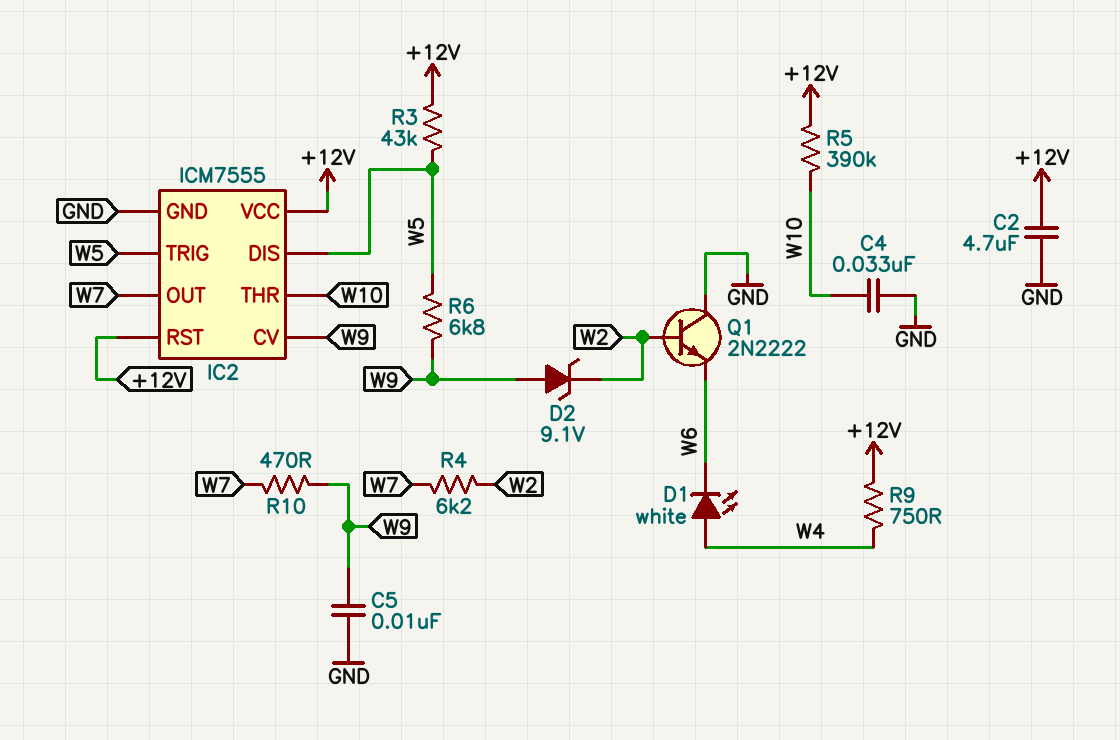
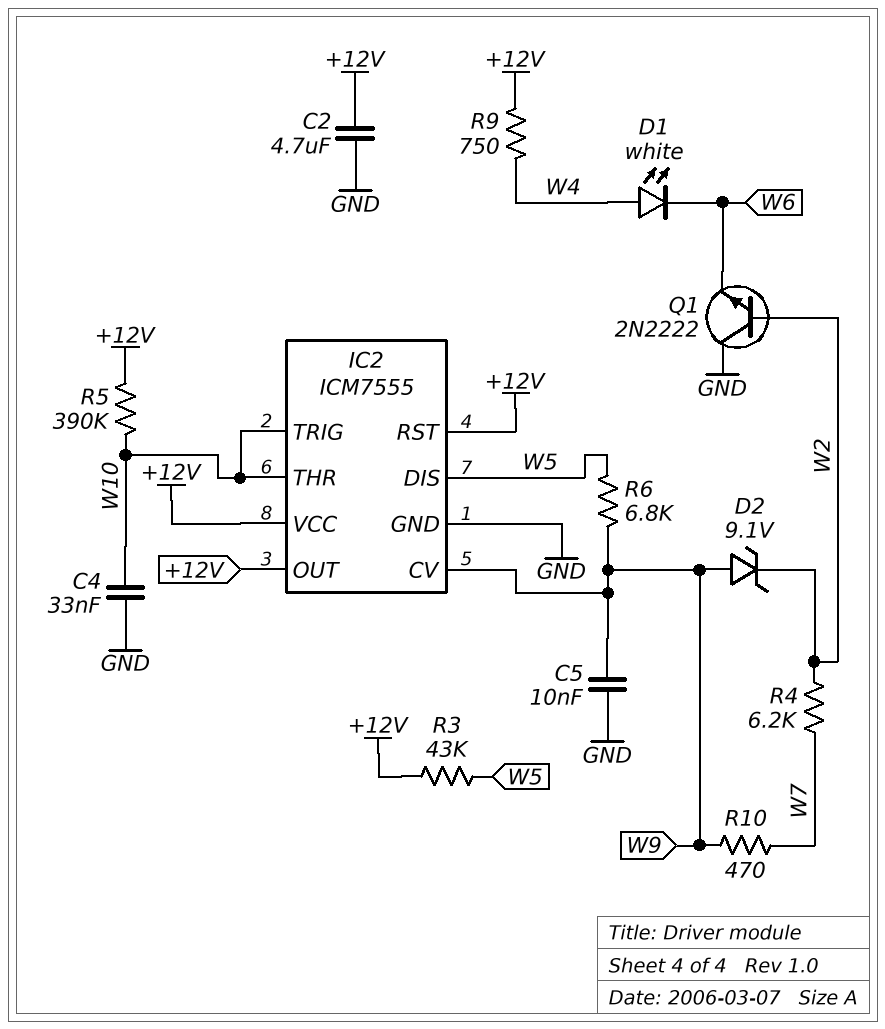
IC2 pin OUT: W7 -> +12V
IC2 pin TRIG: W5 -> W10

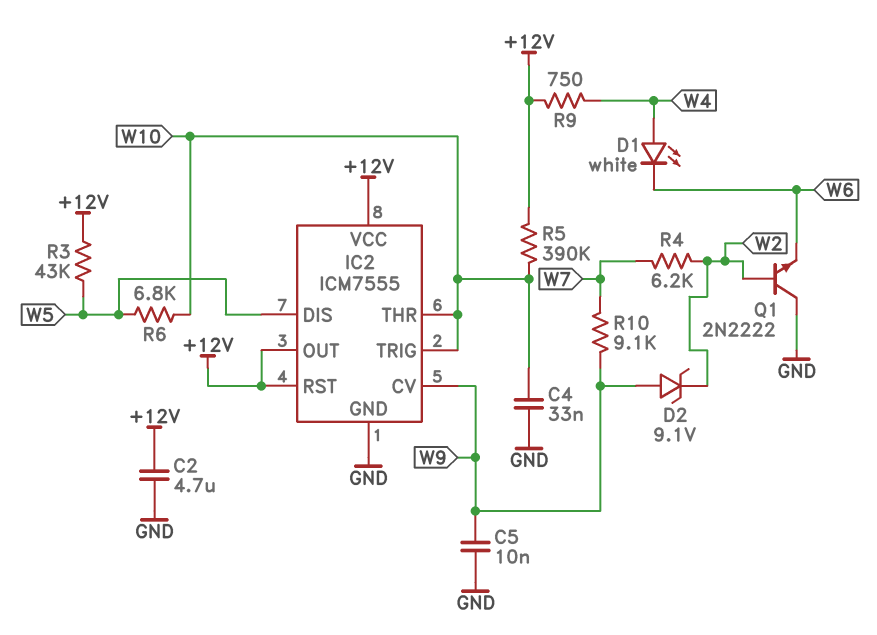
R6: 6.8k (W5, W9) -> 6.8k (W5, W10)
R10: 470 (W7, W9) -> 9.1k (W7, W9)

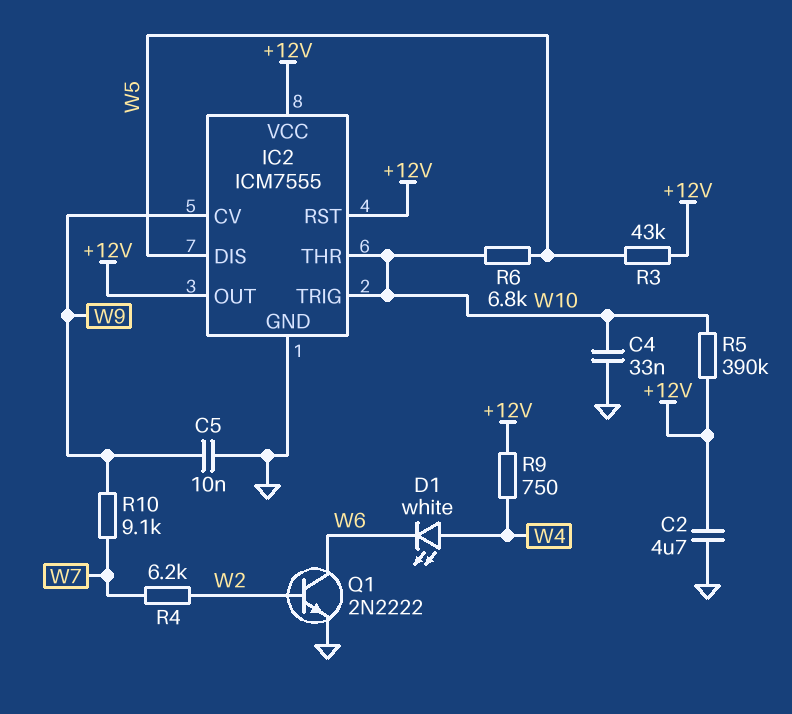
D2: zener 9.1V (A W9, K W2) -> none
Q1: NPN 2N2222 (B W2, C GND, E W6) -> NPN 2N2222 (B W2, C W6, E GND)

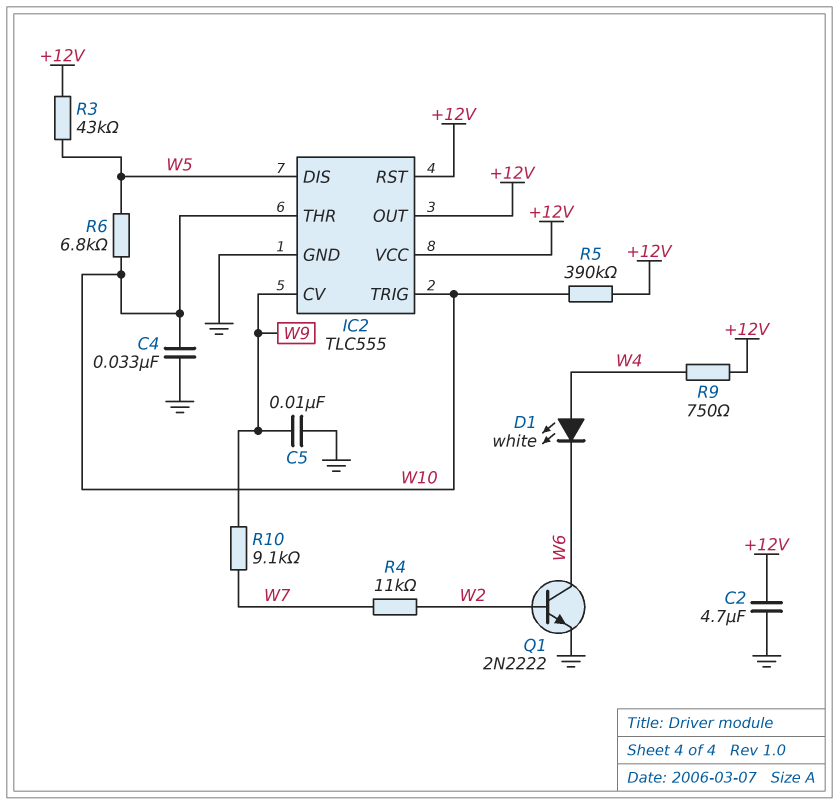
IC2: ICM7555 -> TLC555
R4: 6.2k (W2, W7) -> 11k (W2, W7)

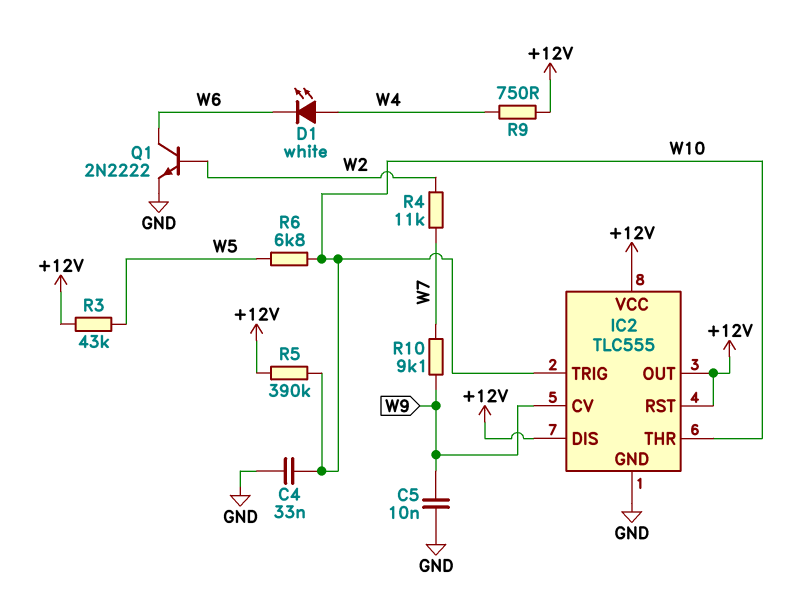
C2: 4.7uF (+12V, GND) -> none
IC2 pin DIS: W5 -> +12V

